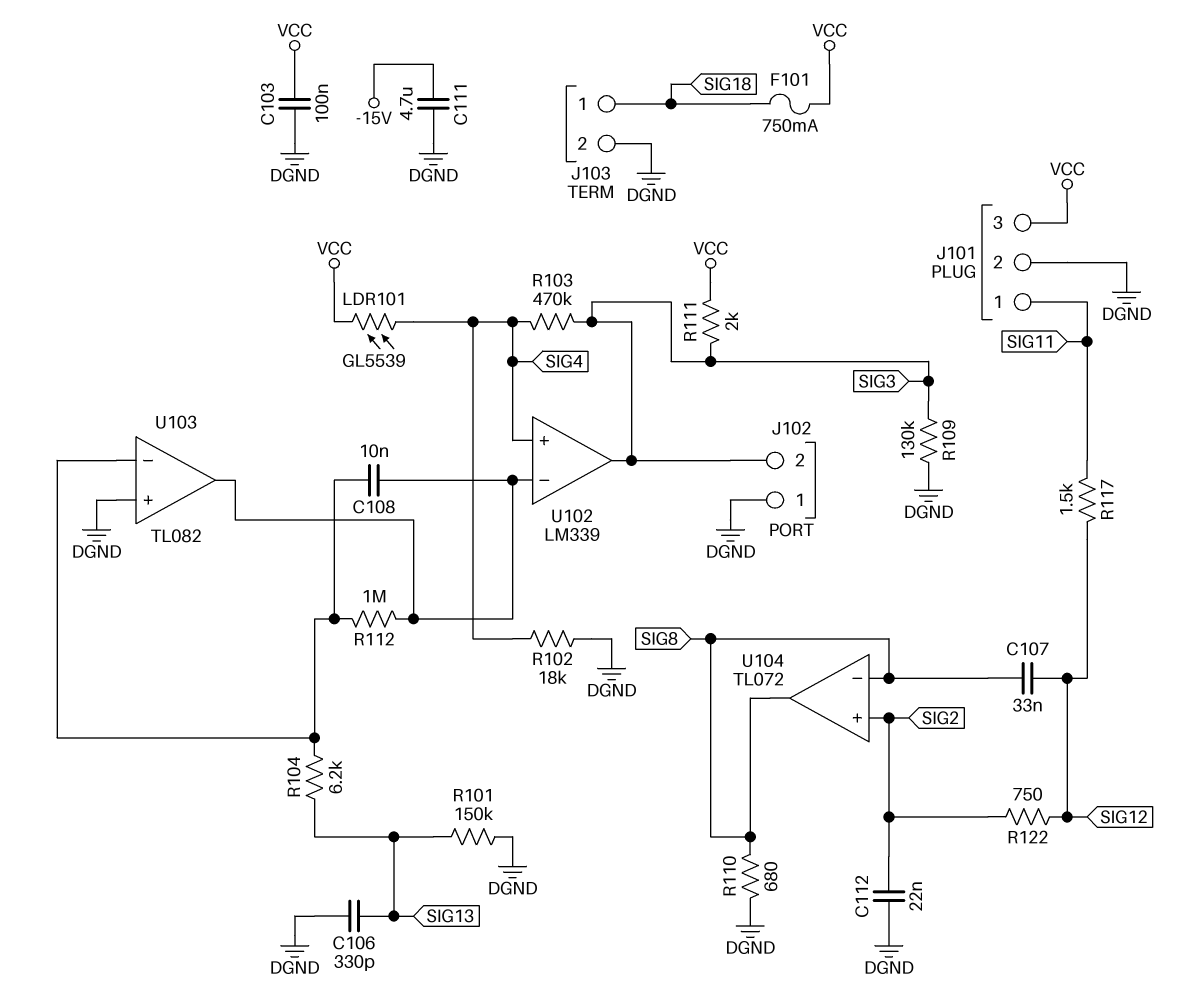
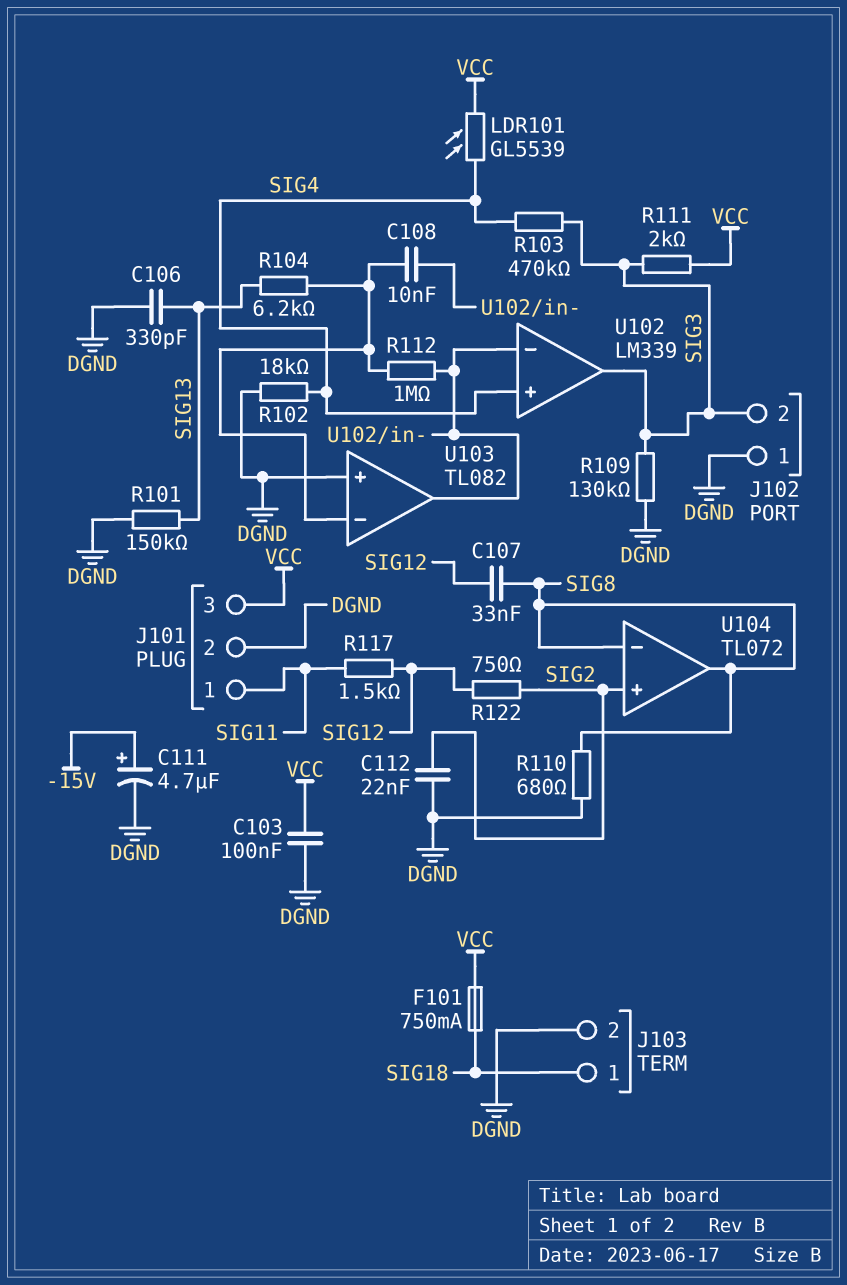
C111: 4.7uF (-15V, DGND) -> 4.7uF (plus -15V, minus DGND)

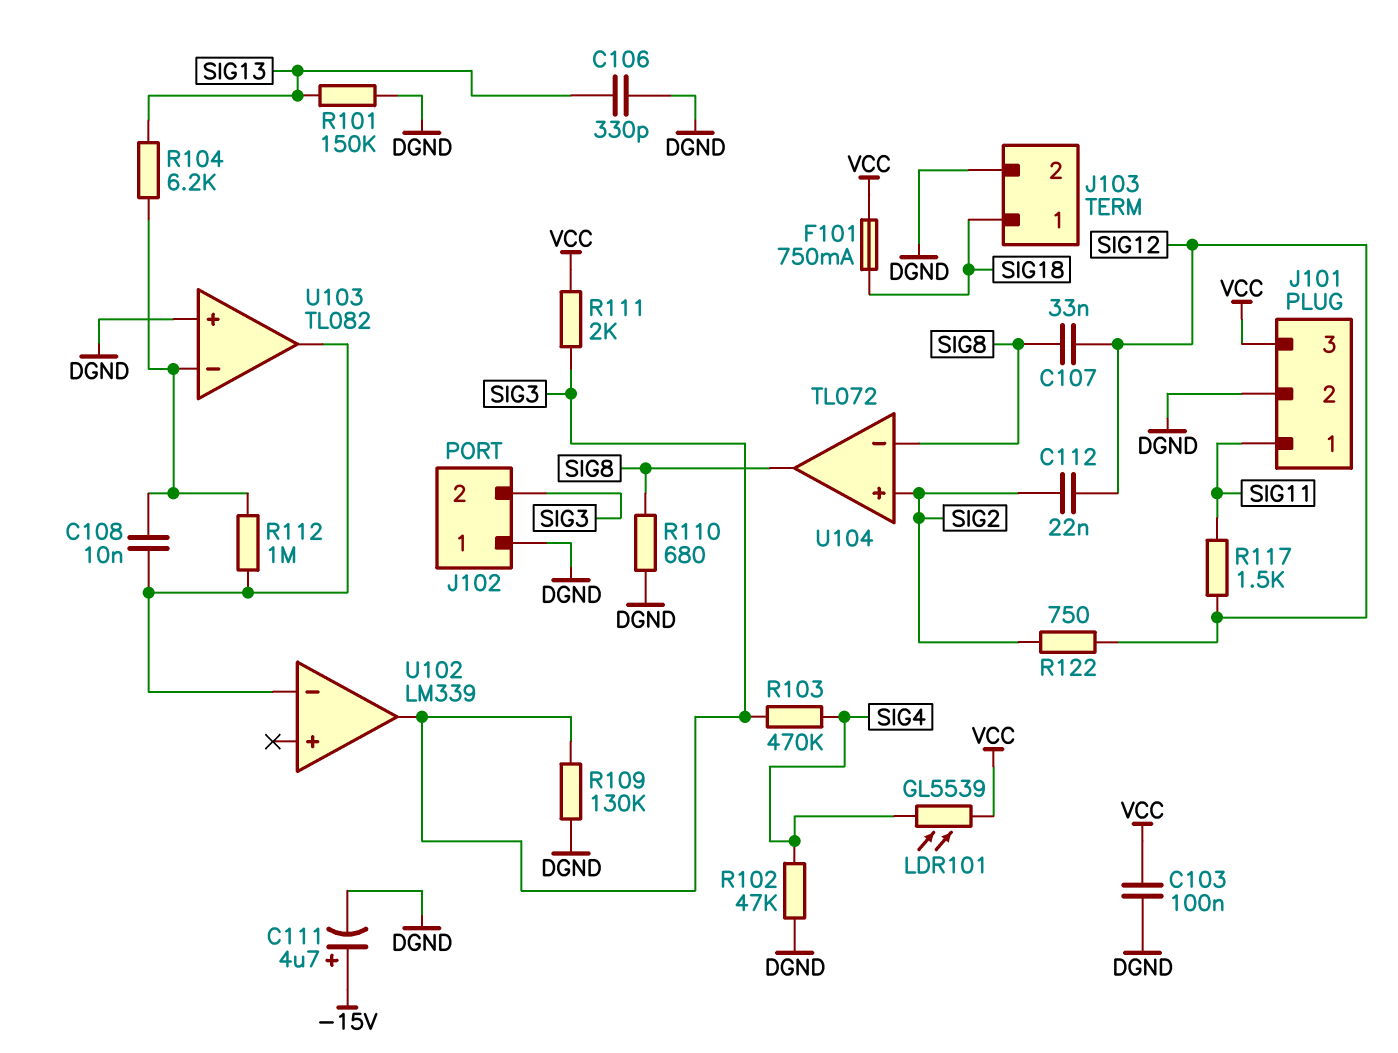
C112: 22nF (DGND, SIG2) -> 22nF (SIG2, SIG12)
R102: 18k (DGND, SIG4) -> 47k (DGND, SIG4)
U102 pin in+: SIG4 -> none

